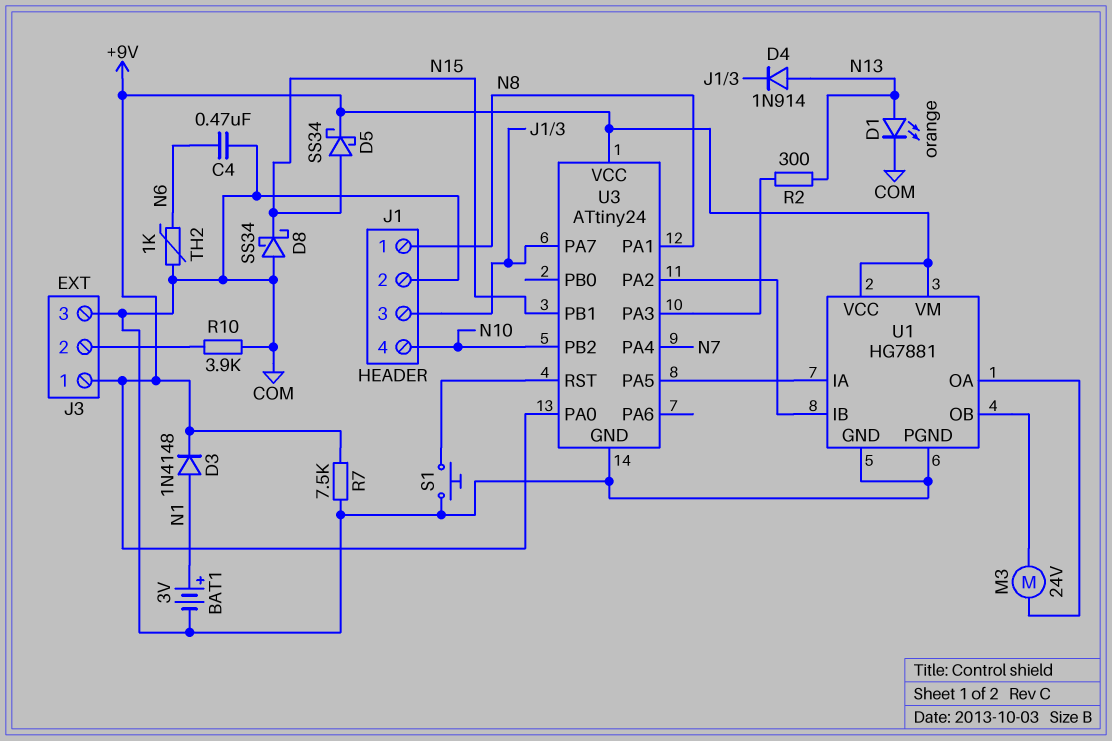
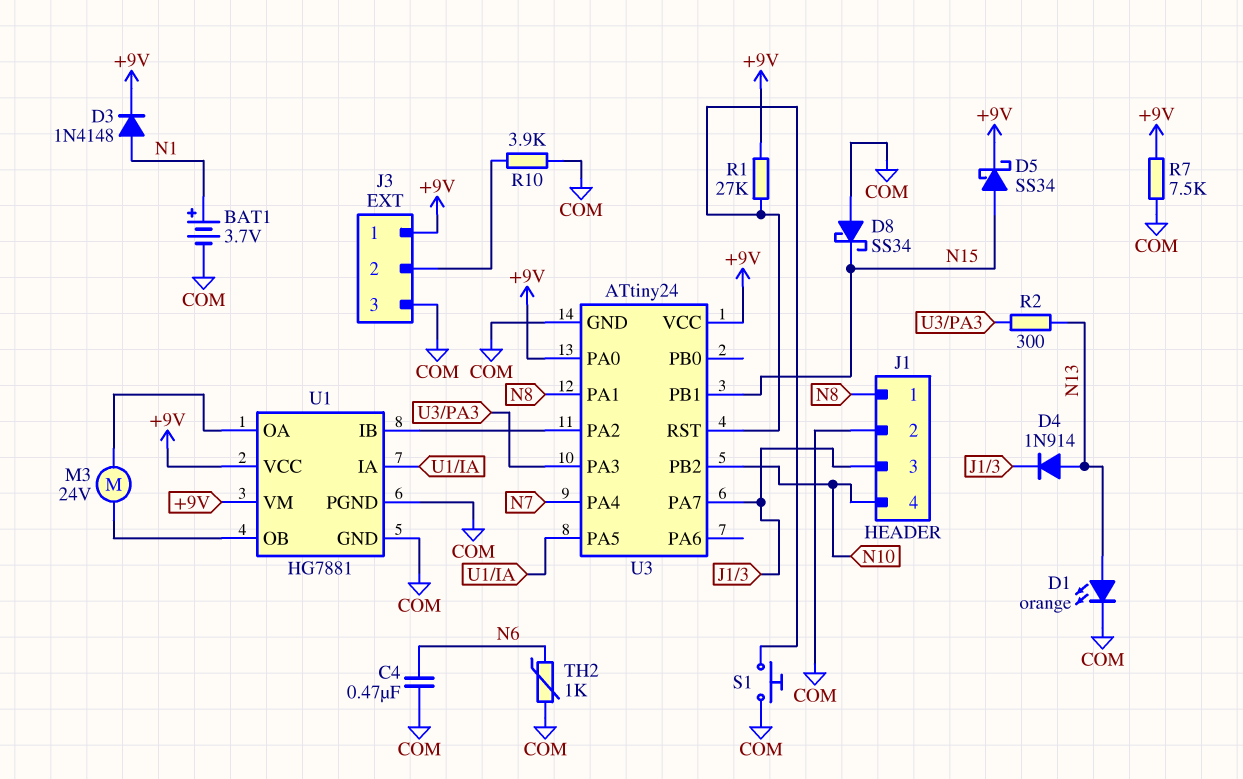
BAT1: 3V (plus N1, minus COM) -> 3.7V (plus N1, minus COM)
R1: none -> 27k (+9V, U3/RST)

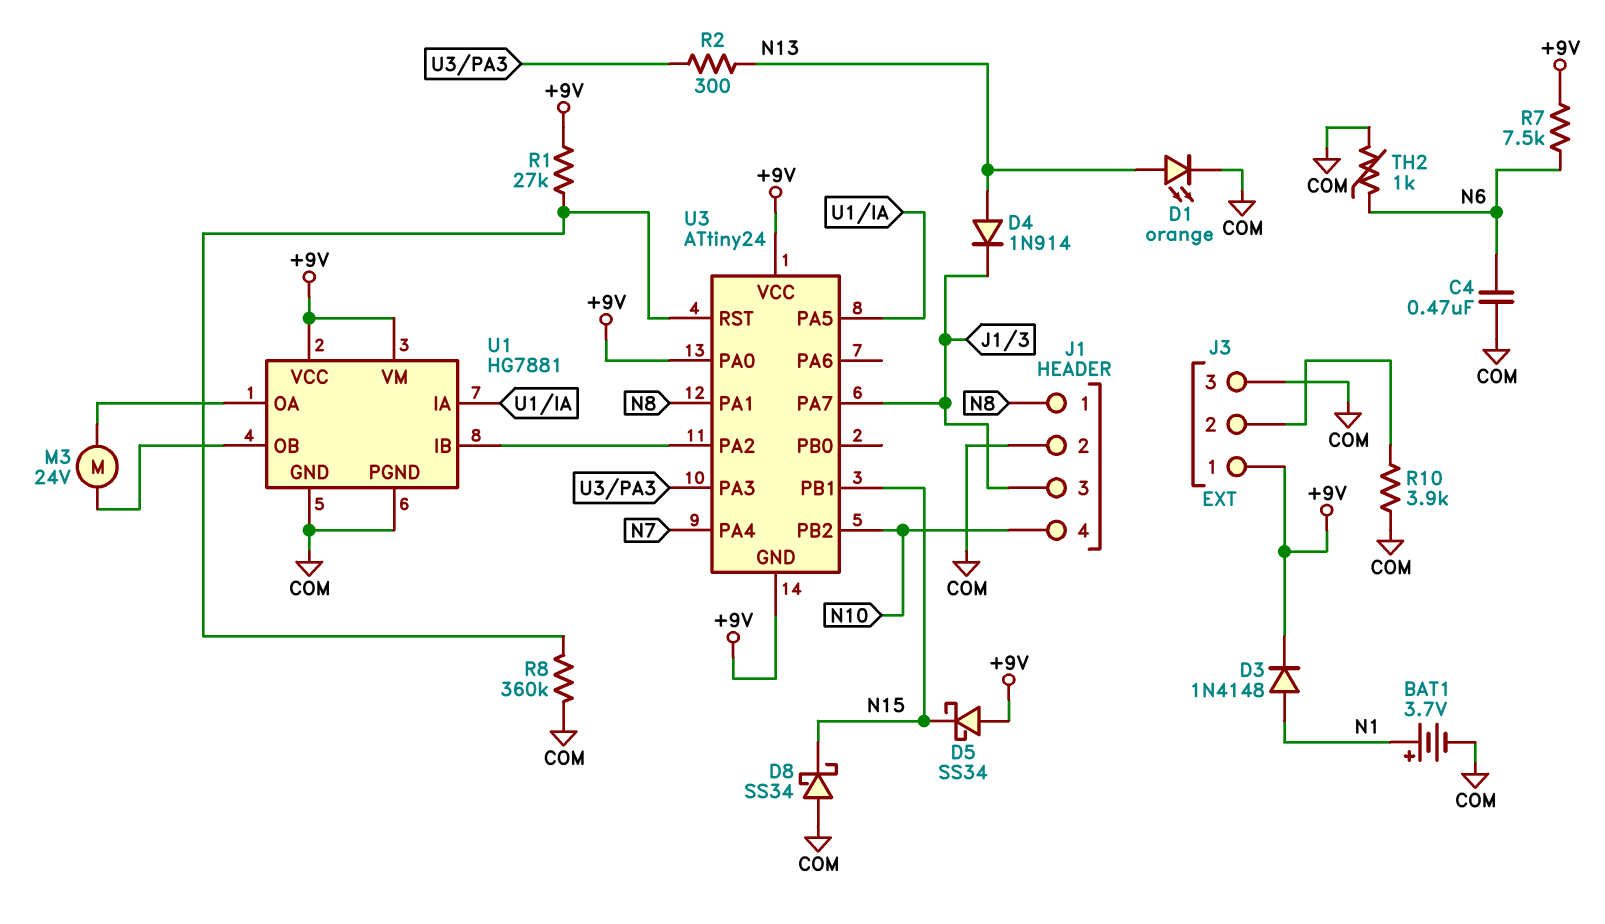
D5: schottky SS34 (A N15, K +9V) -> schottky SS34 (A +9V, K N15)
R7: 7.5k (+9V, COM) -> 7.5k (+9V, N6)
R8: none -> 360k (COM, U3/RST)
S1: button (COM, U3/RST) -> none
U3 pin GND: COM -> +9V

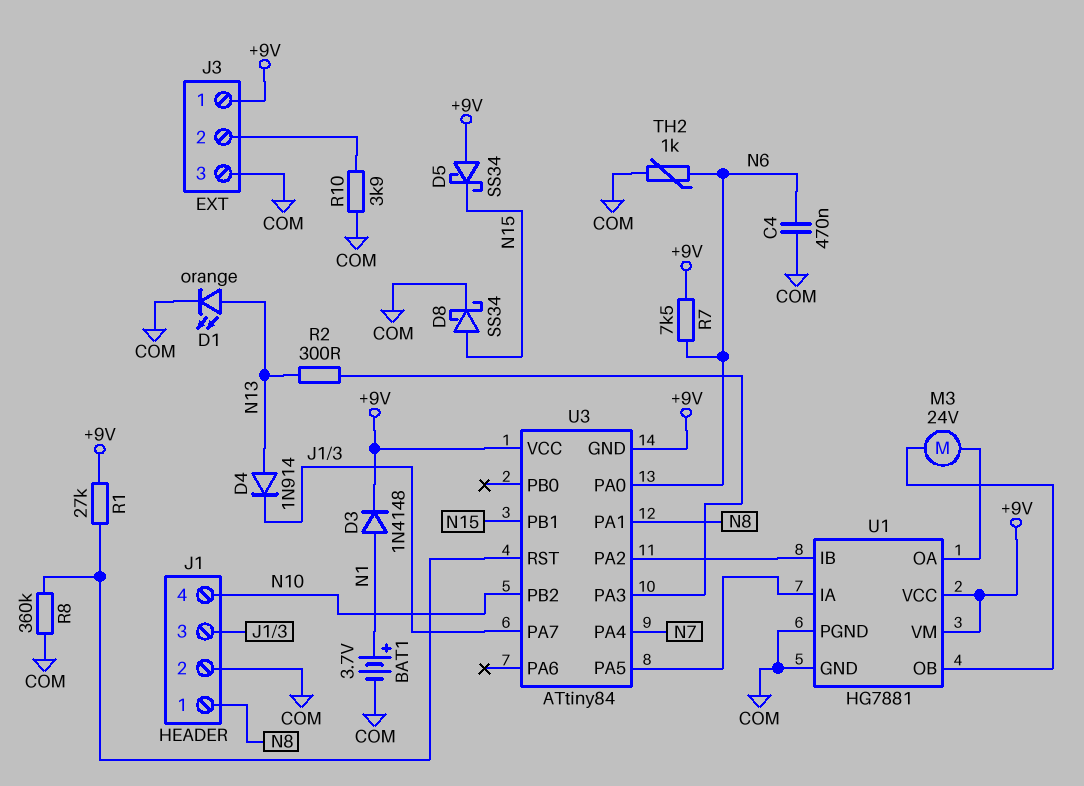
D8: schottky SS34 (A COM, K N15) -> schottky SS34 (A N15, K COM)
U3: ATtiny24 -> ATtiny84
U3 pin PA0: +9V -> N6

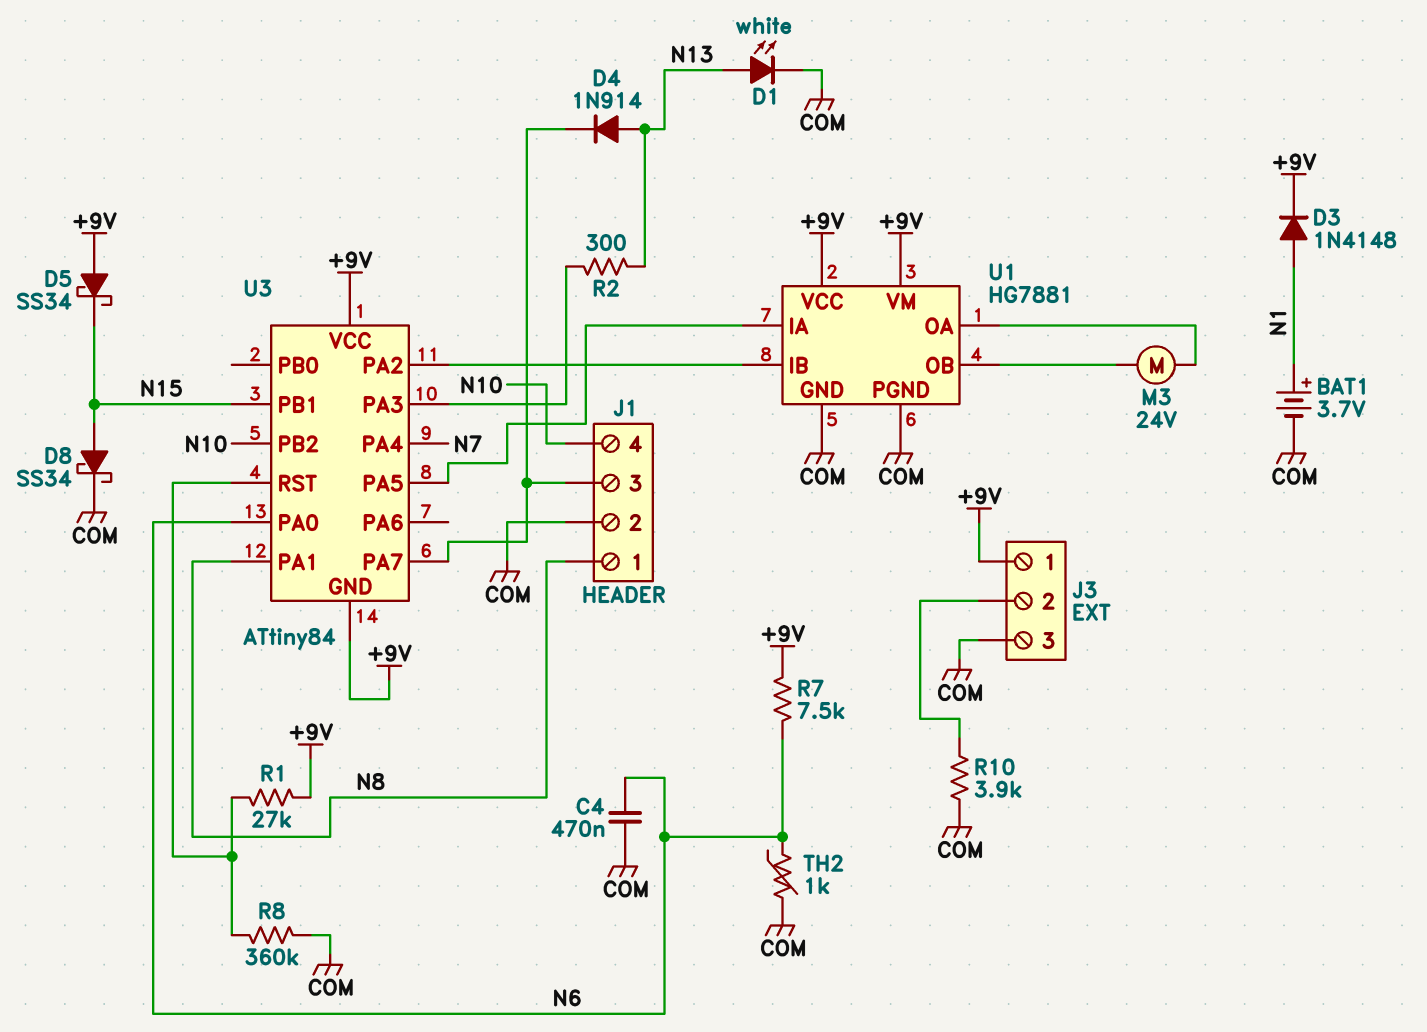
D1: LED orange (A N13, K COM) -> LED white (A N13, K COM)

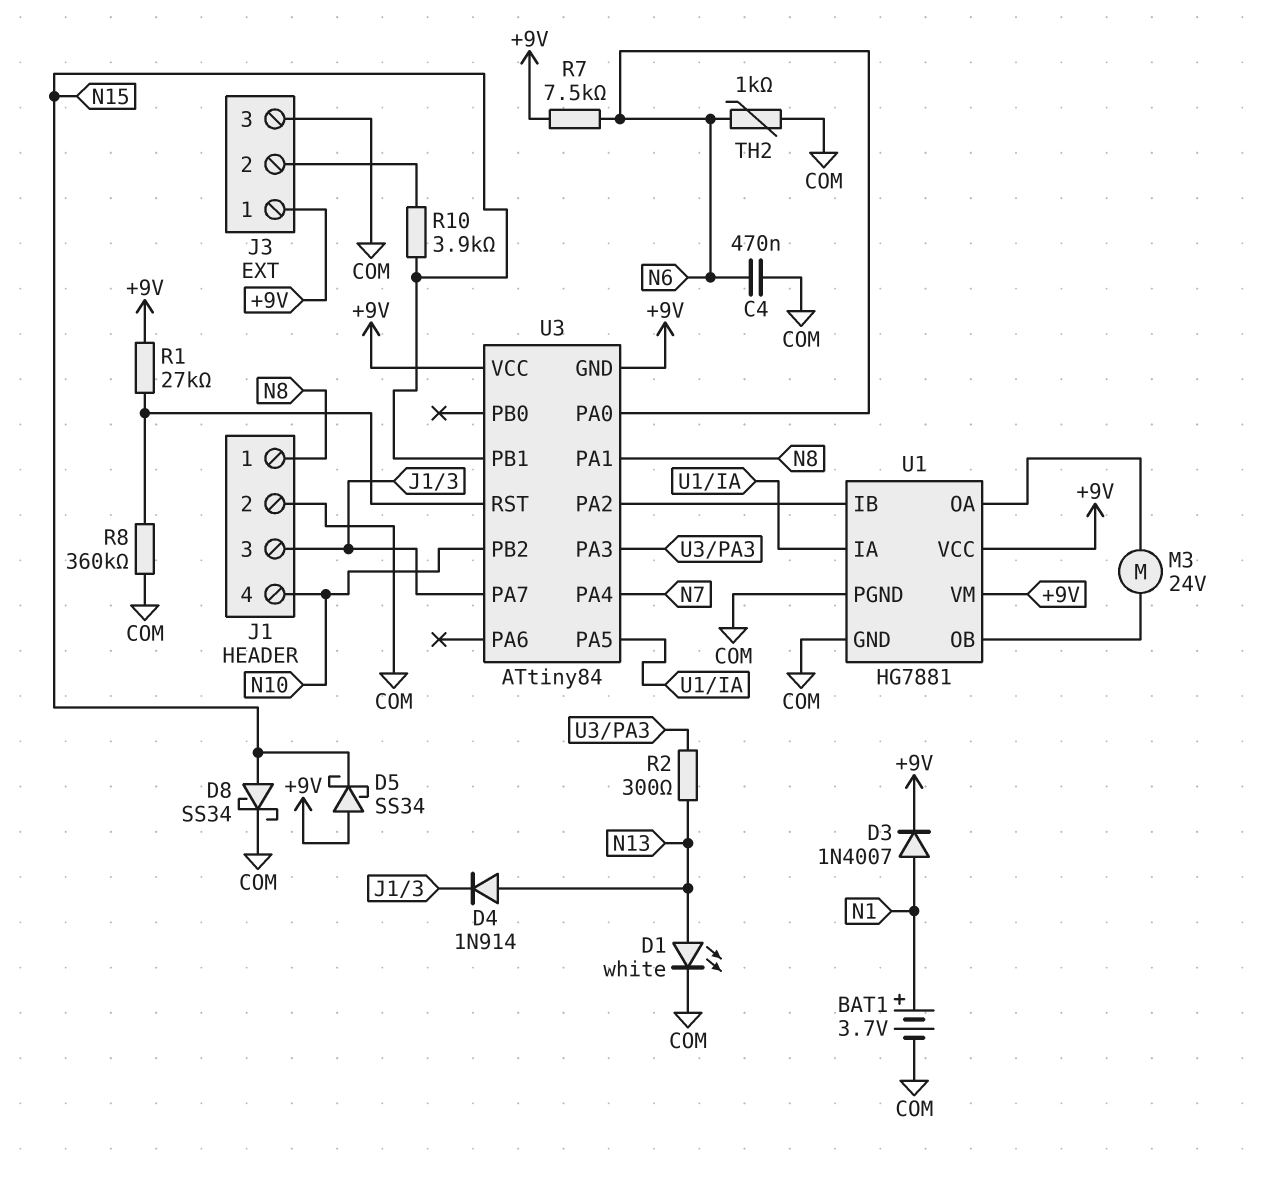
D3: diode 1N4148 (A N1, K +9V) -> diode 1N4007 (A N1, K +9V)
R10: 3.9k (COM, J3/2) -> 3.9k (J3/2, N15)

